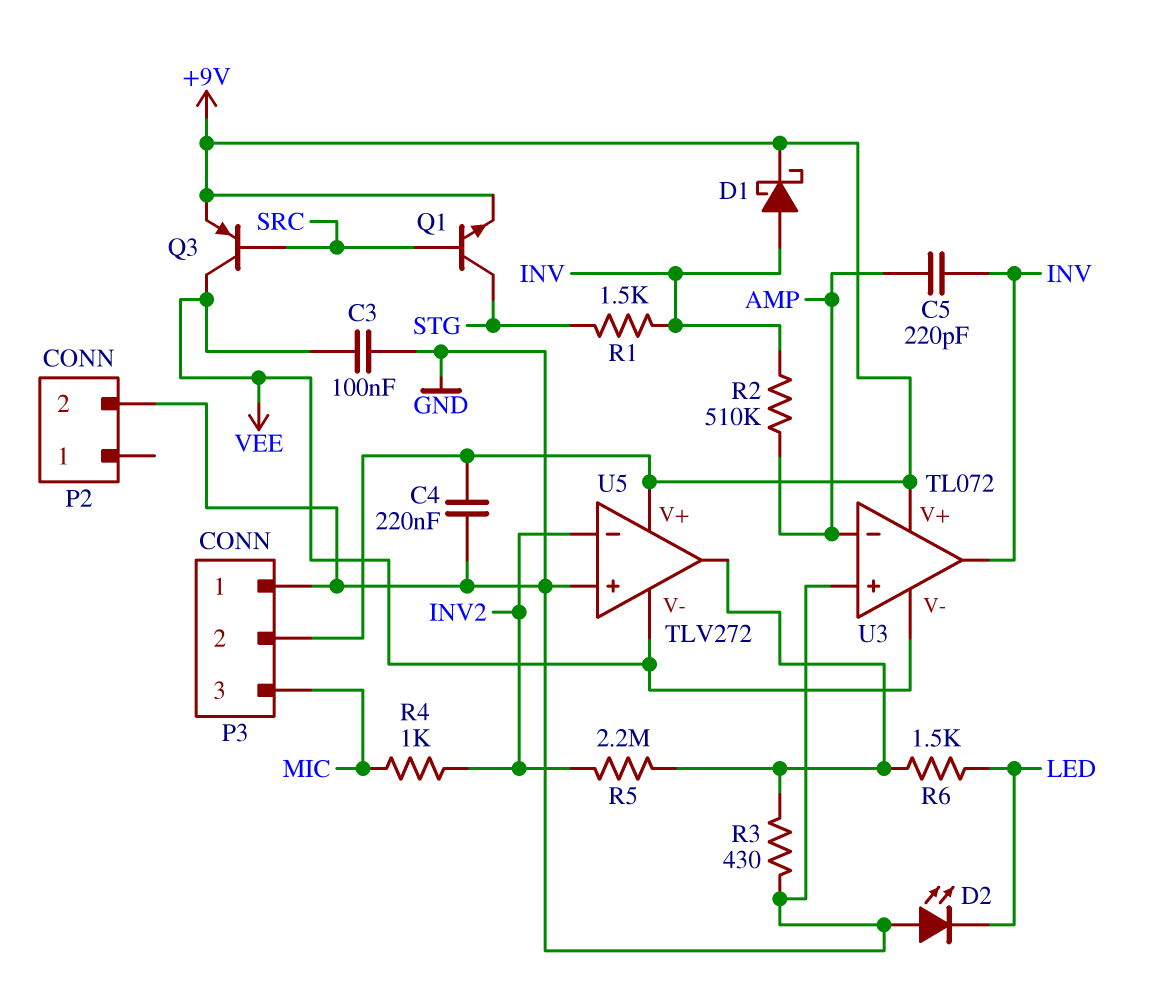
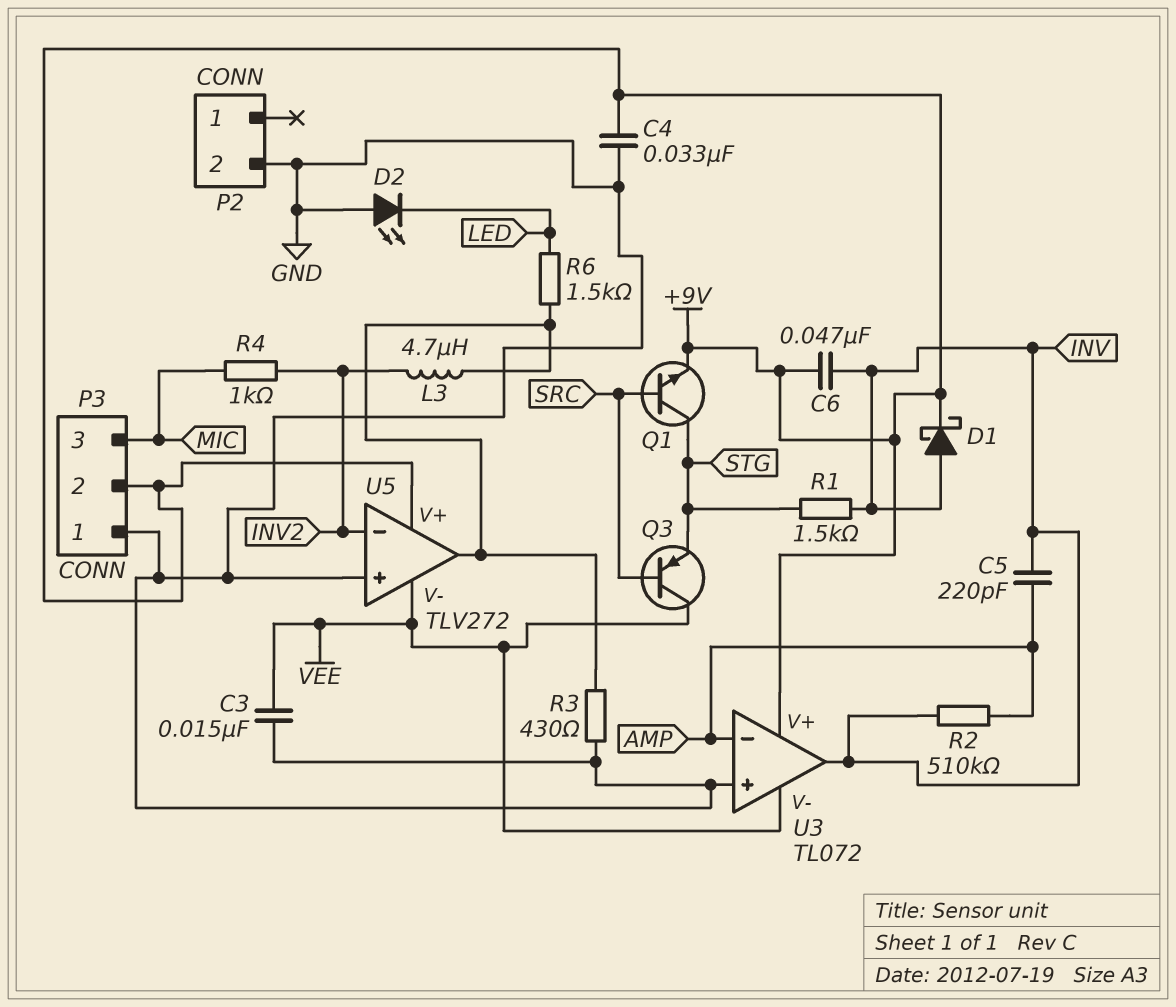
C3: 100nF (GND, VEE) -> 15nF (GND, VEE)
C4: 220nF (+9V, GND) -> 33nF (+9V, GND)
C6: none -> 47nF (+9V, INV)
L3: none -> 4.7uH (INV2, U5/out)
Q3: PNP (B SRC, C VEE, E +9V) -> PNP (B SRC, C VEE, E STG)
R5: 2.2M (INV2, U5/out) -> none

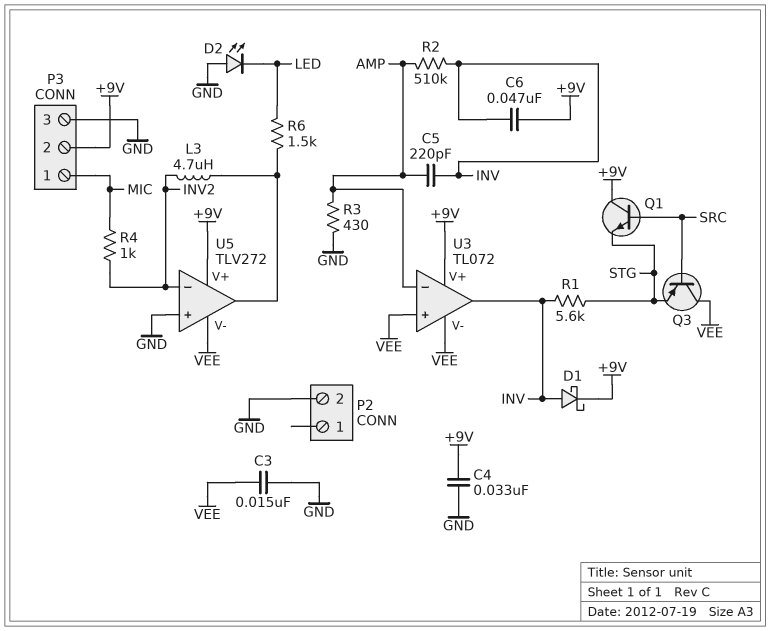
P3 pin 1: GND -> MIC
P3 pin 3: MIC -> GND
Q1: NPN (B SRC, C STG, E +9V) -> NPN (B SRC, C +9V, E STG)
R1: 1.5k (INV, STG) -> 5.6k (INV, STG)
R3: 430 (GND, U5/out) -> 430 (AMP, GND)
U3 pin in+: GND -> VEE

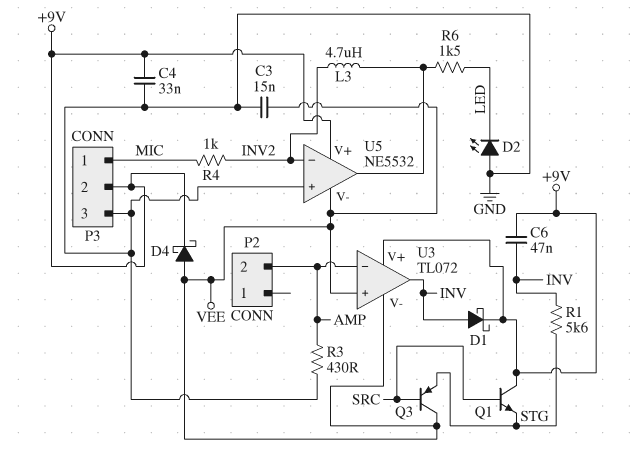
C5: 220pF (AMP, INV) -> none
D4: none -> schottky (A VEE, K +9V)
P2 pin 2: GND -> AMP
R2: 510k (AMP, INV) -> none
U5: TLV272 -> NE5532

